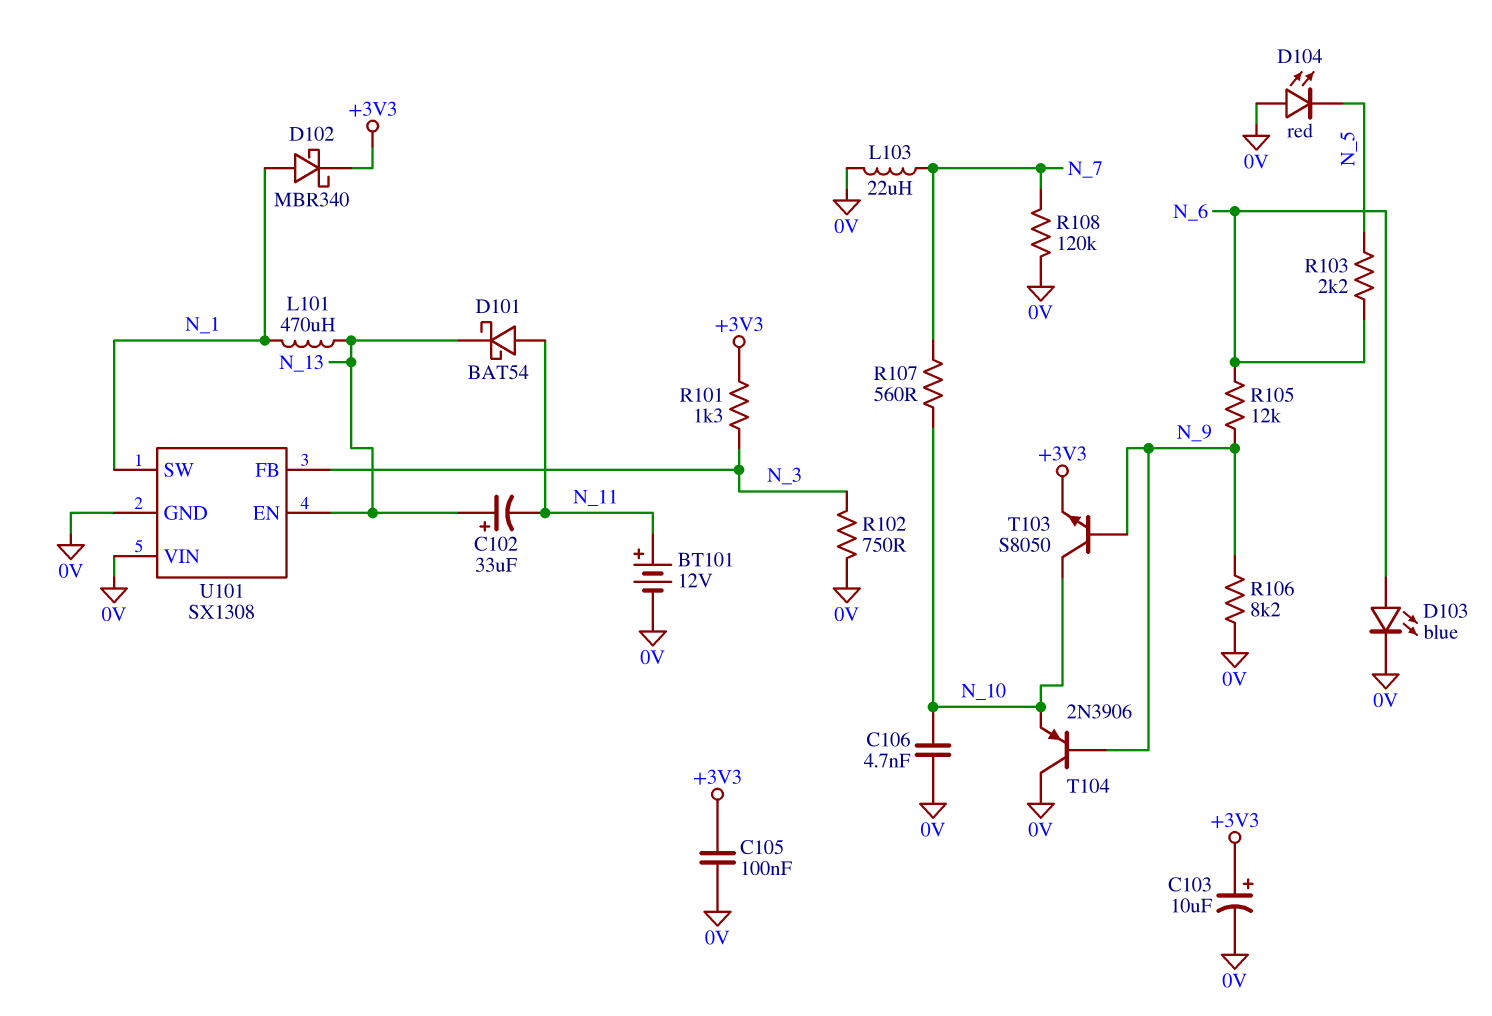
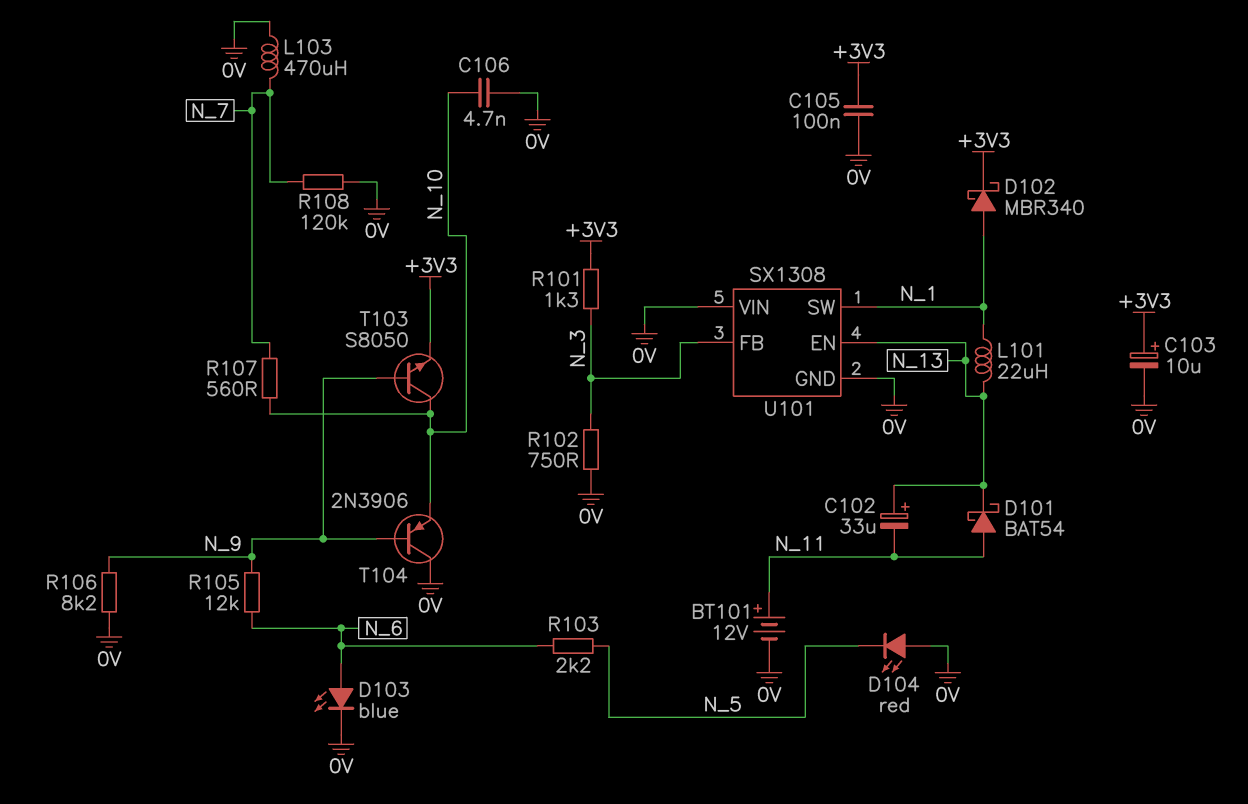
L101: 470uH (N_1, N_13) -> 22uH (N_1, N_13)
L103: 22uH (0V, N_7) -> 470uH (0V, N_7)

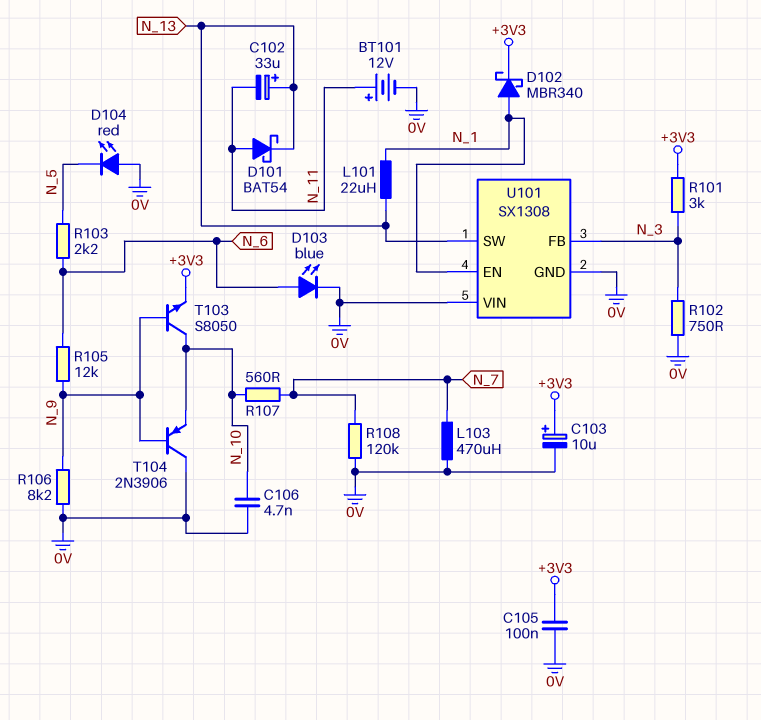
R101: 1.3k (+3V3, N_3) -> 3k (+3V3, N_3)
U101 pin EN: N_13 -> N_1
U101 pin SW: N_1 -> N_13

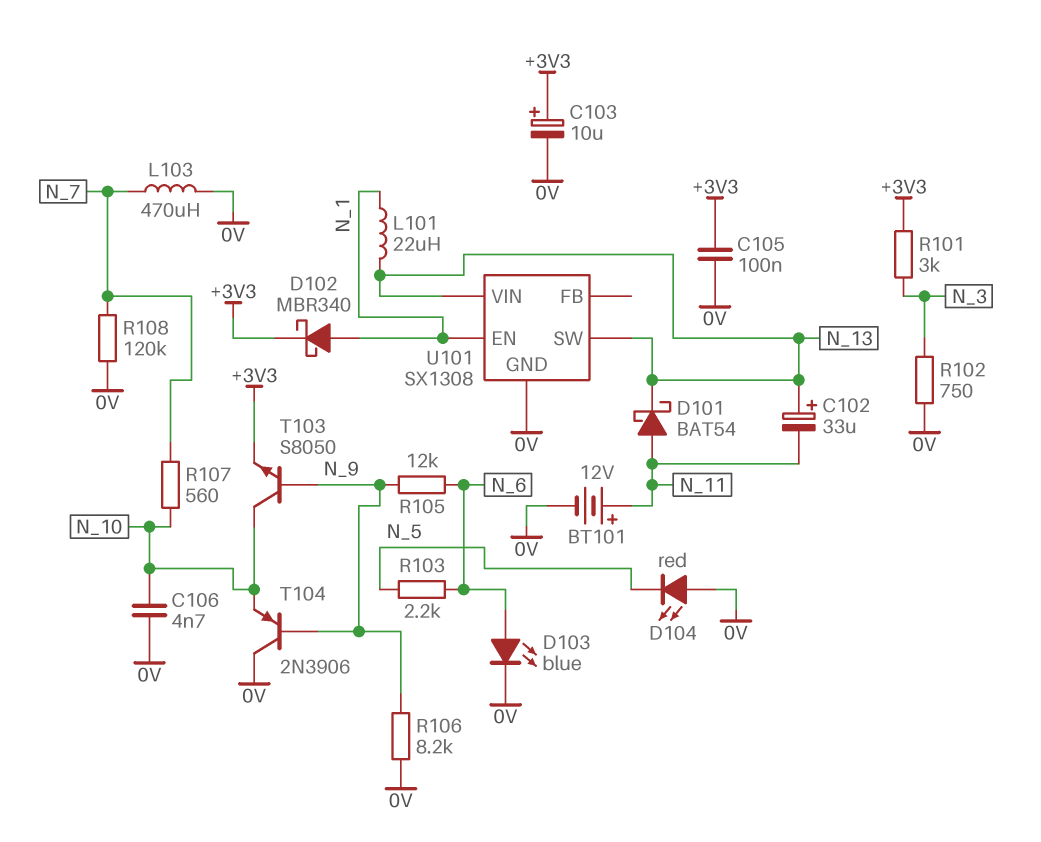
U101 pin FB: N_3 -> none
U101 pin VIN: 0V -> N_13

